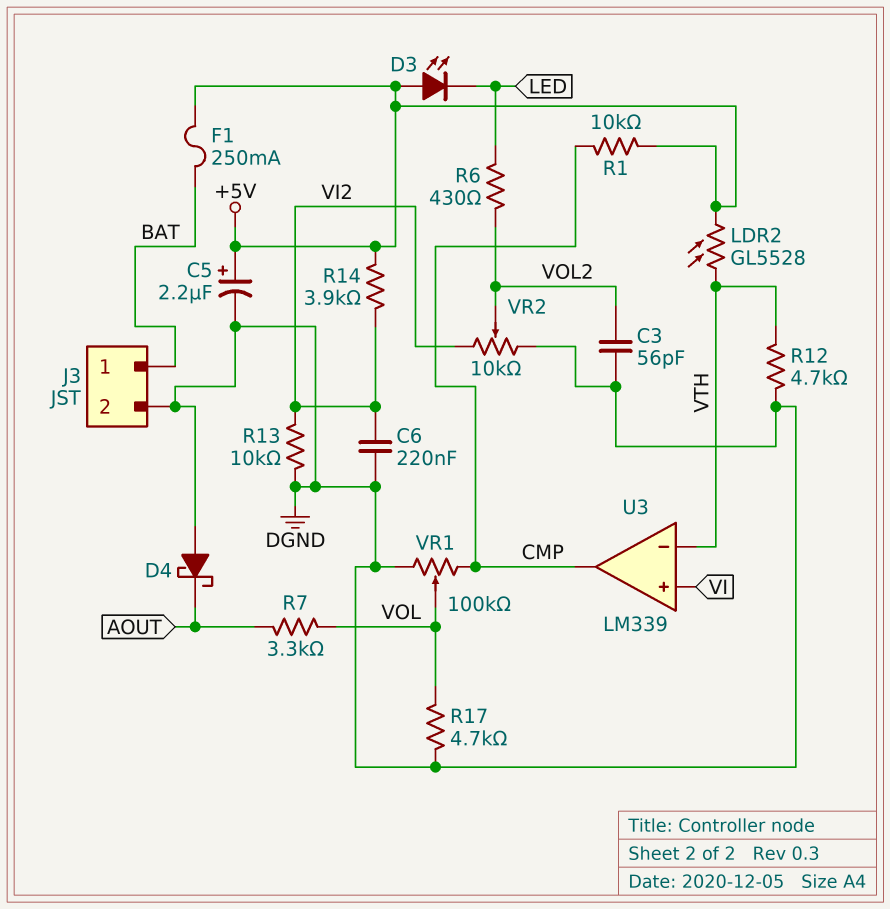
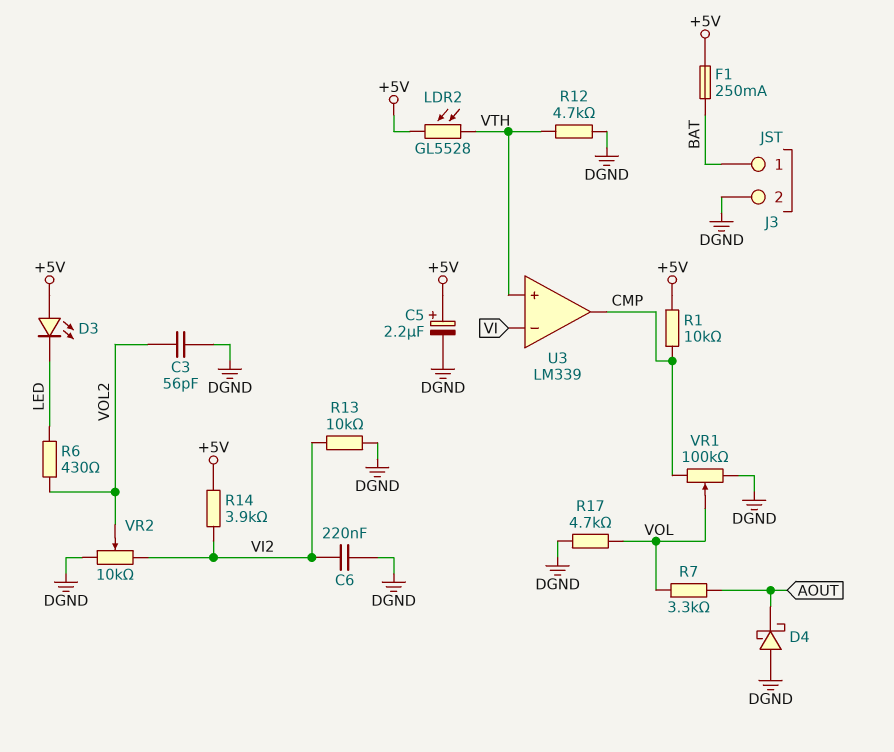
U3 pin in+: VI -> VTH
U3 pin in-: VTH -> VI

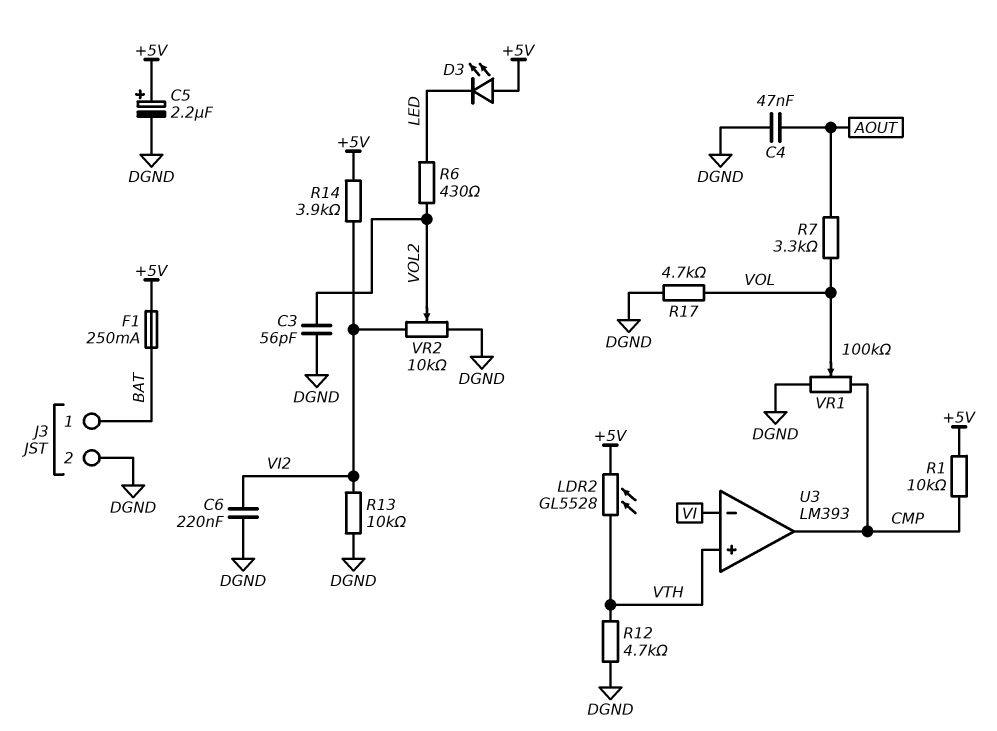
C4: none -> 47nF (AOUT, DGND)
D4: schottky (A DGND, K AOUT) -> none
U3: LM339 -> LM393

